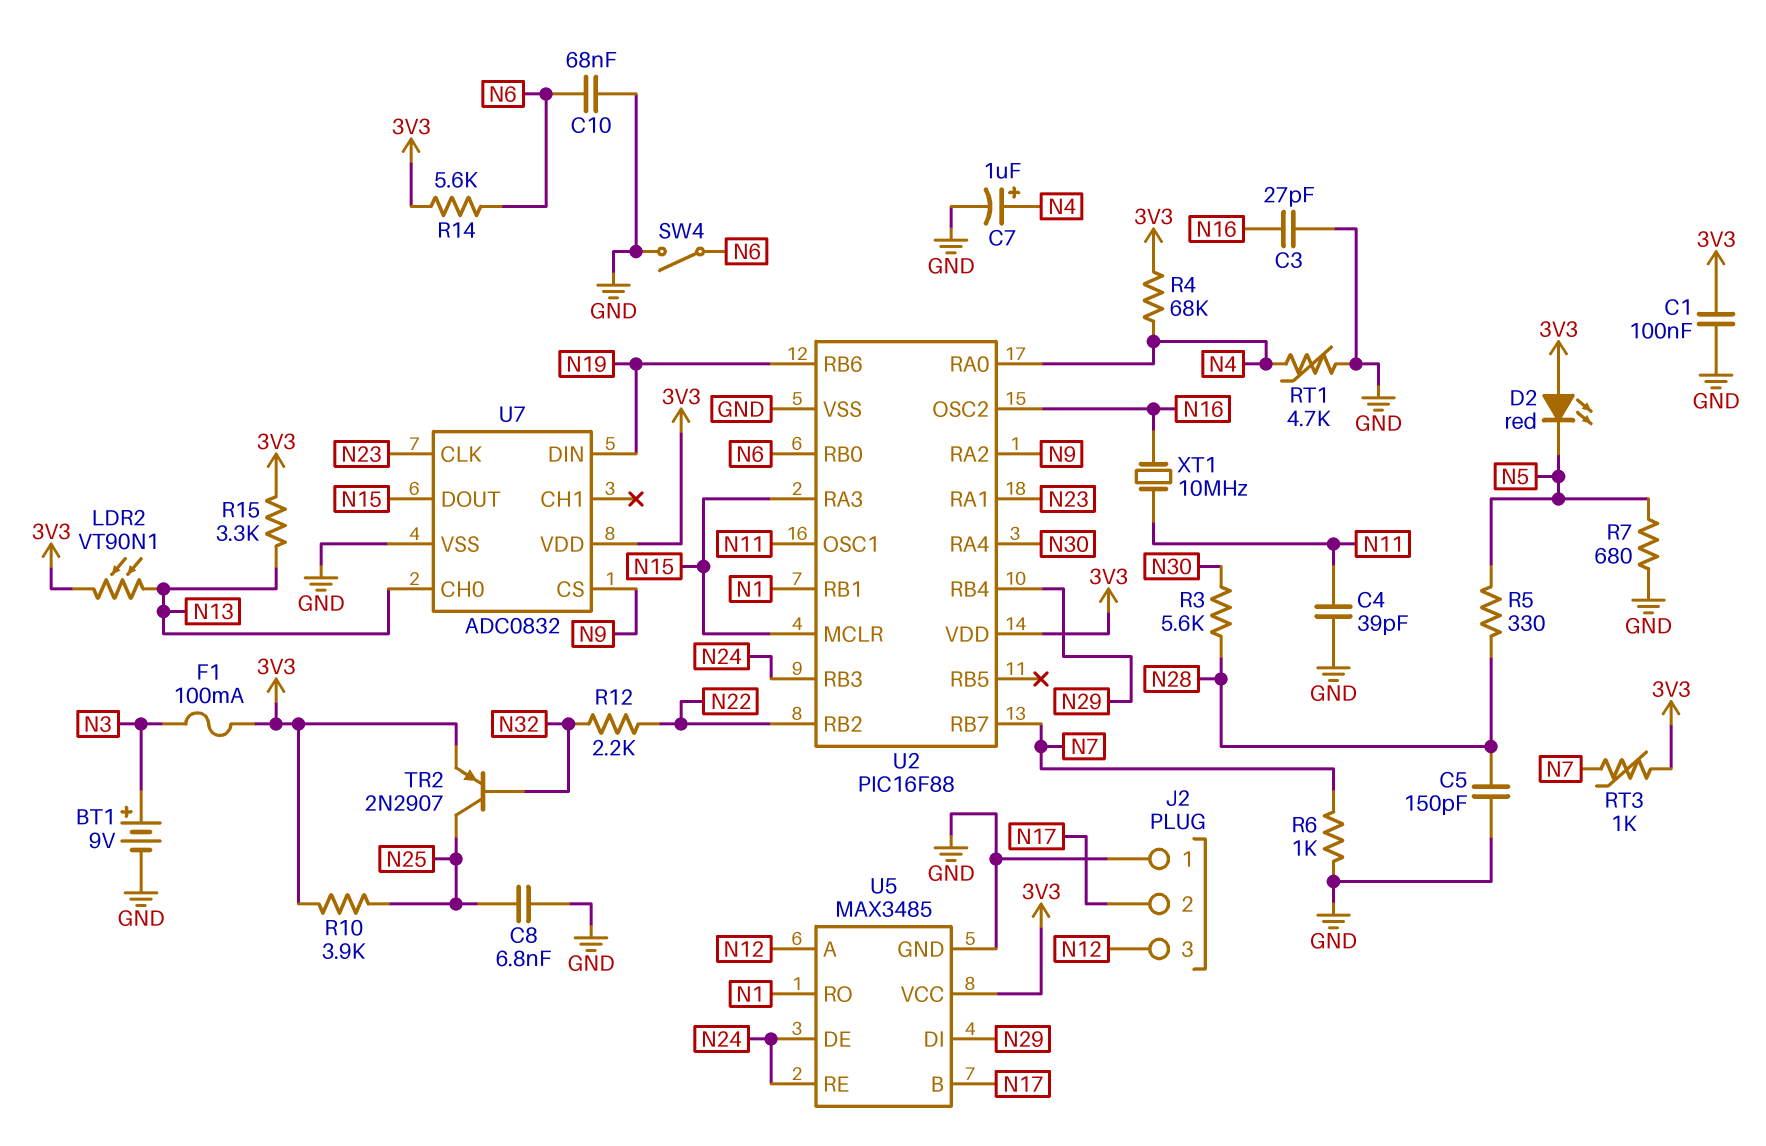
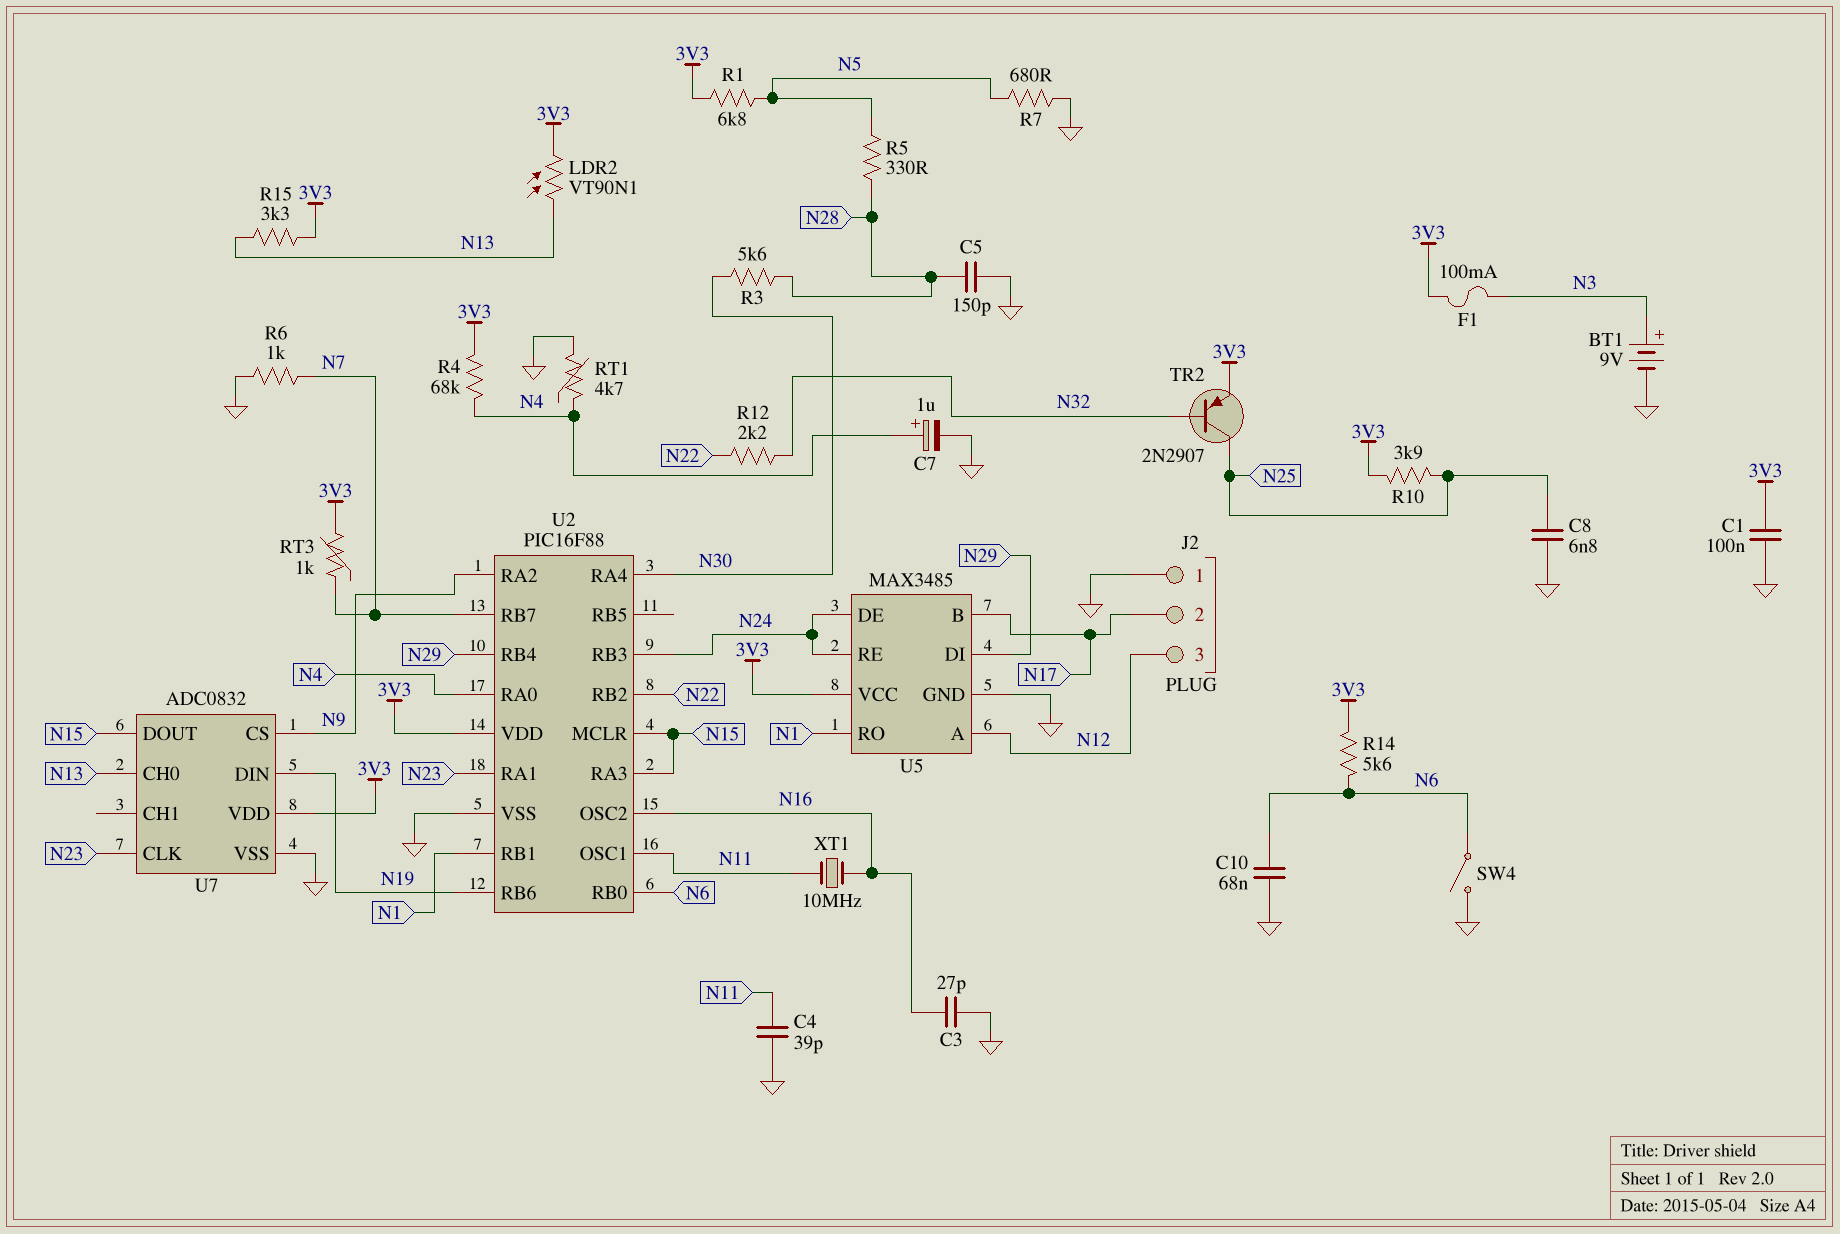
D2: LED red (A 3V3, K N5) -> none
R1: none -> 6.8k (3V3, N5)

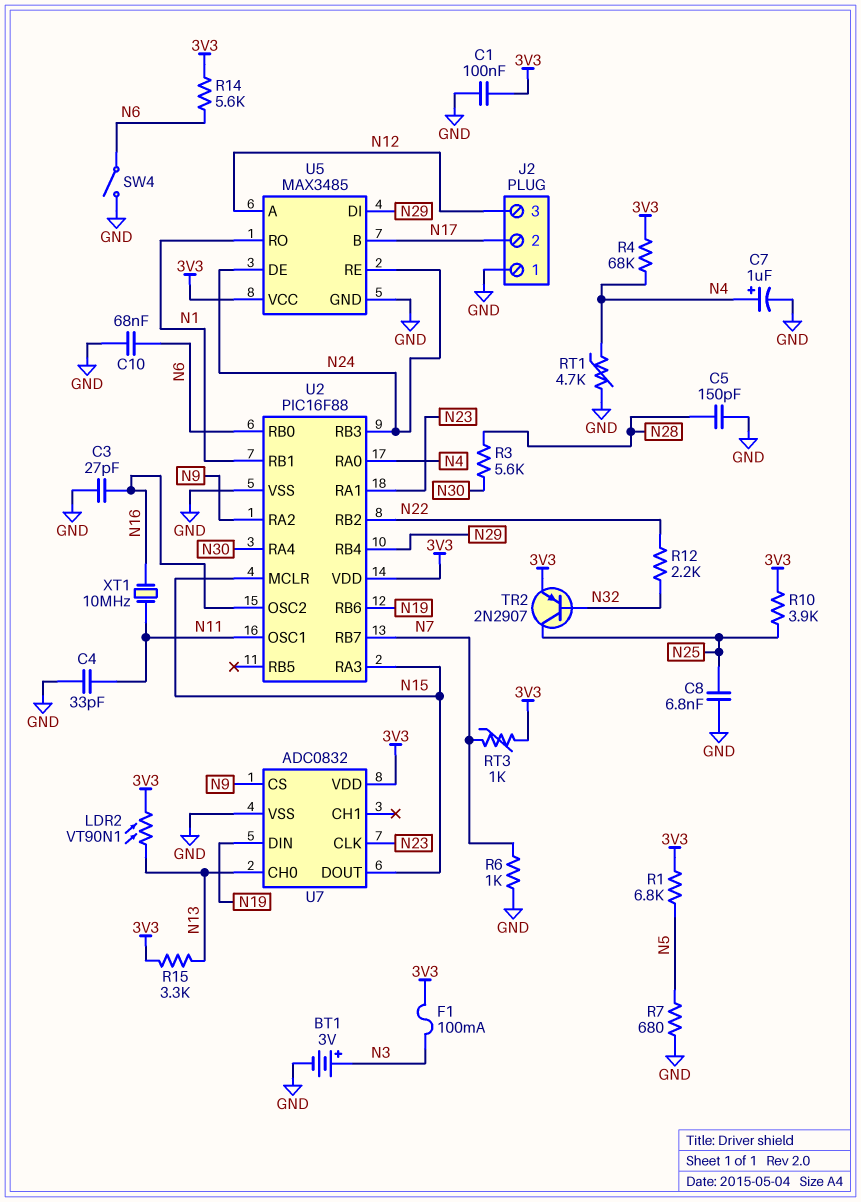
BT1: 9V (plus N3, minus GND) -> 3V (plus N3, minus GND)
C4: 39pF (GND, N11) -> 33pF (GND, N11)
R5: 330 (N5, N28) -> none

